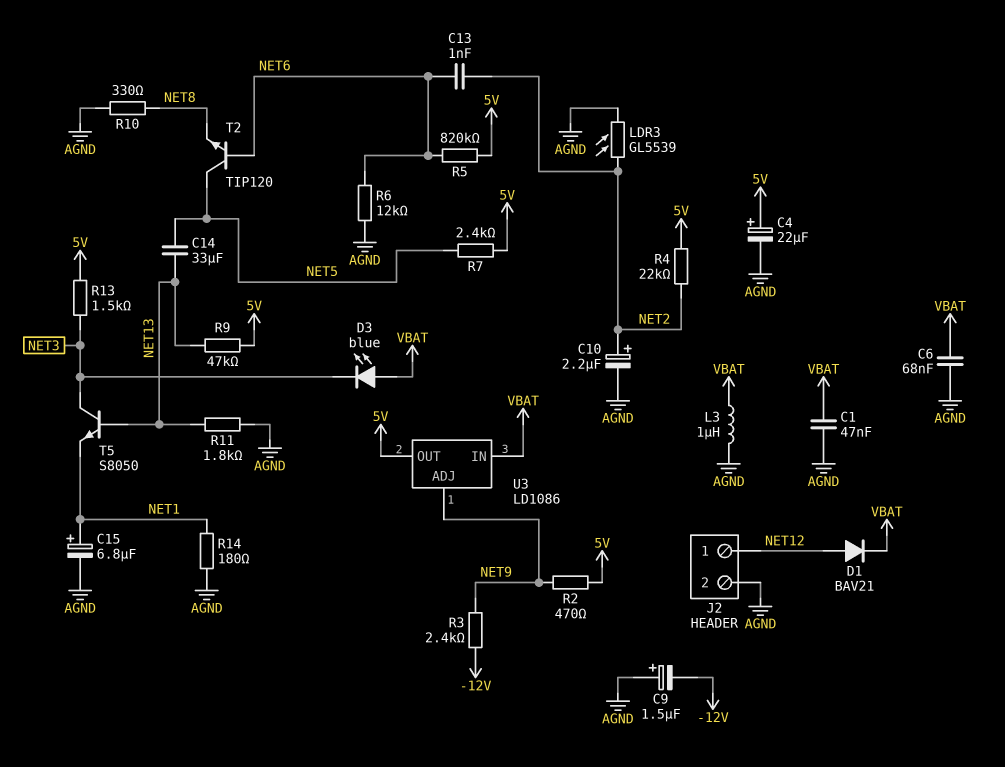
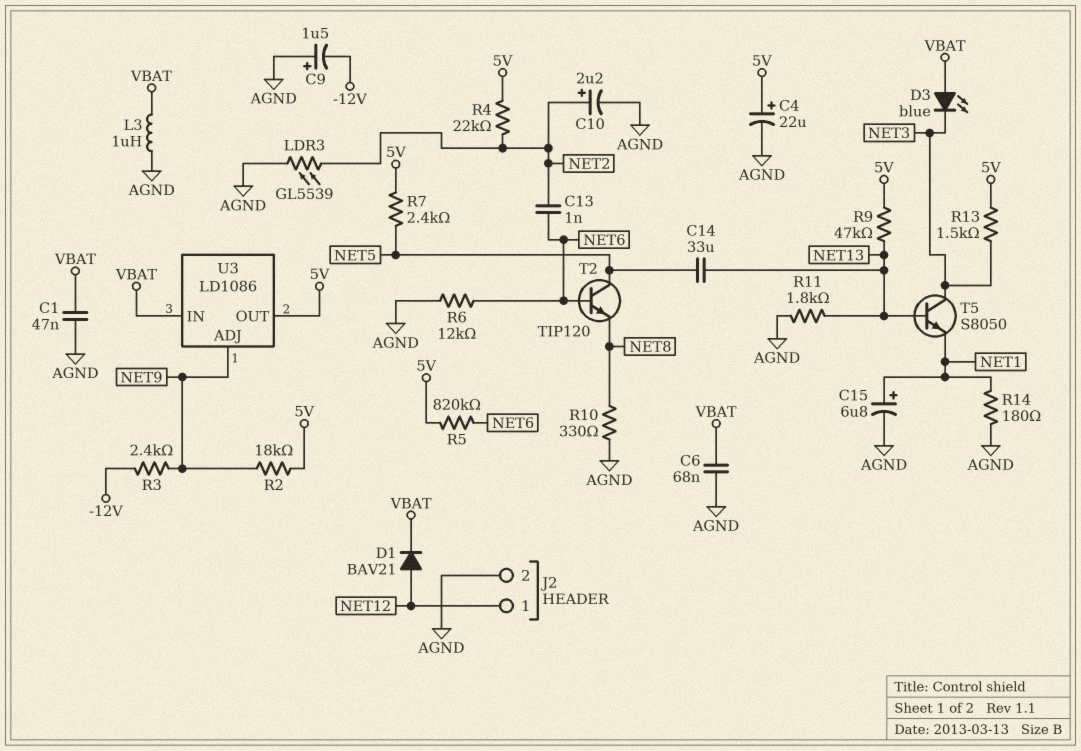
R2: 470 (5V, NET9) -> 18k (5V, NET9)

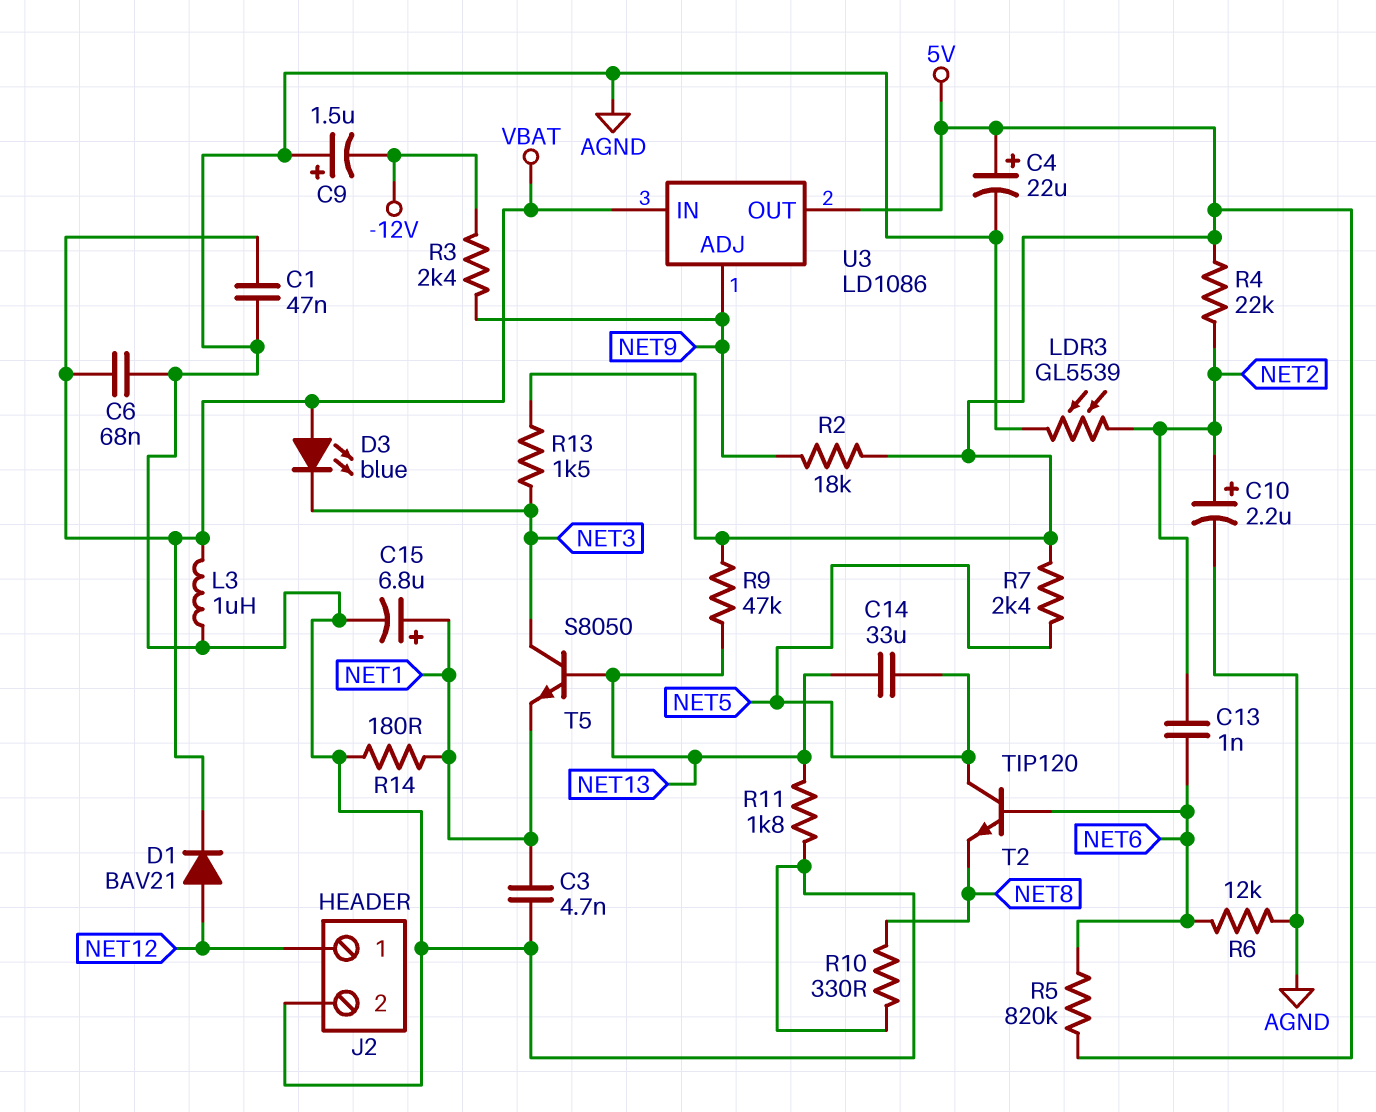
C3: none -> 4.7nF (AGND, NET1)

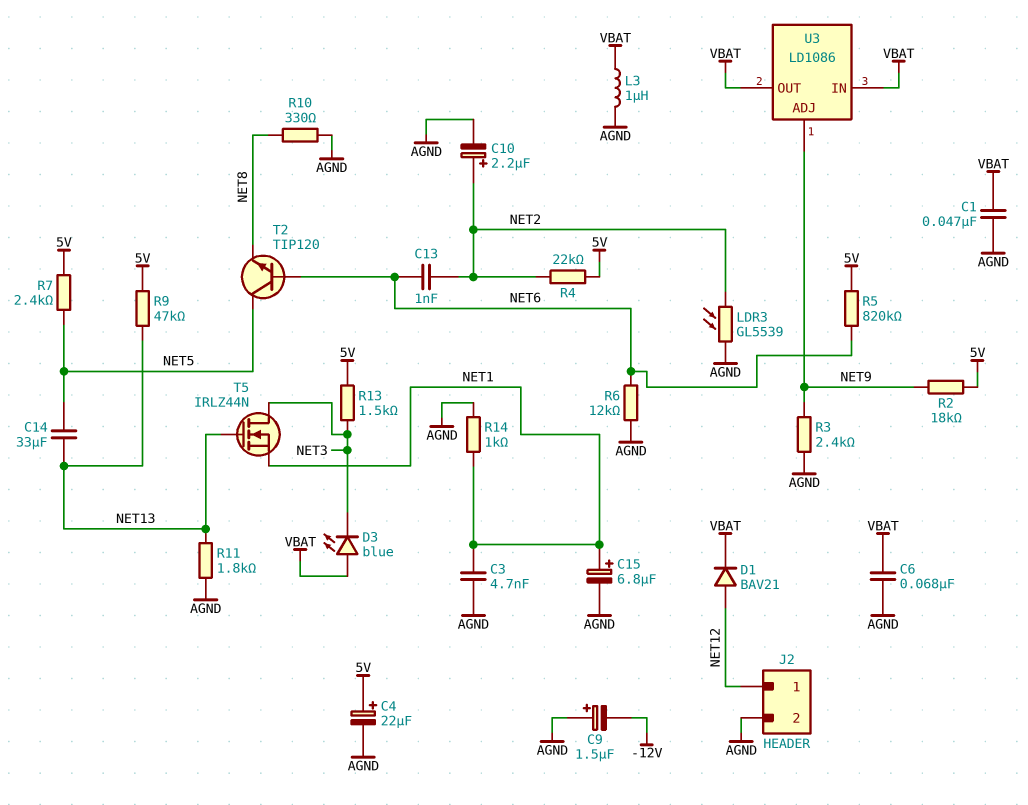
R3: 2.4k (-12V, NET9) -> 2.4k (AGND, NET9)
R14: 180 (AGND, NET1) -> 1k (AGND, NET1)
T5: NPN S8050 (B NET13, C NET3, E NET1) -> NMOS IRLZ44N (G NET13, D NET3, S NET1)
U3 pin OUT: 5V -> VBAT

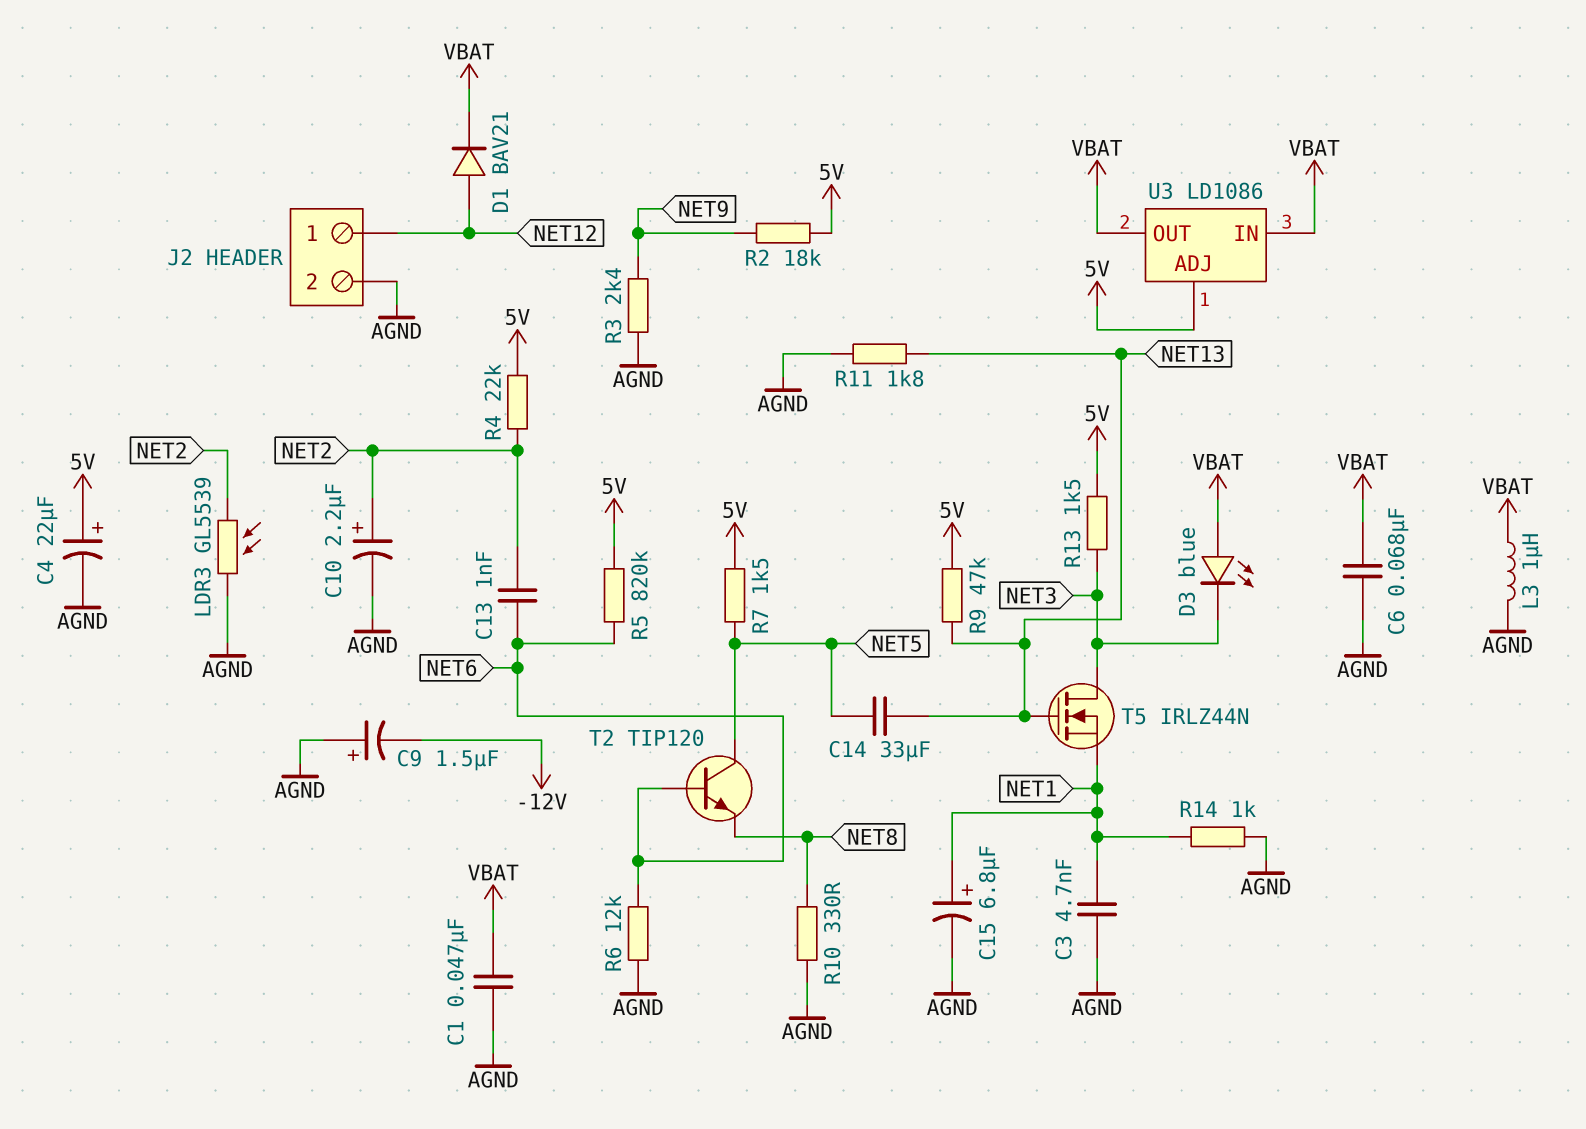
R7: 2.4k (5V, NET5) -> 1.5k (5V, NET5)
U3 pin ADJ: NET9 -> 5V

